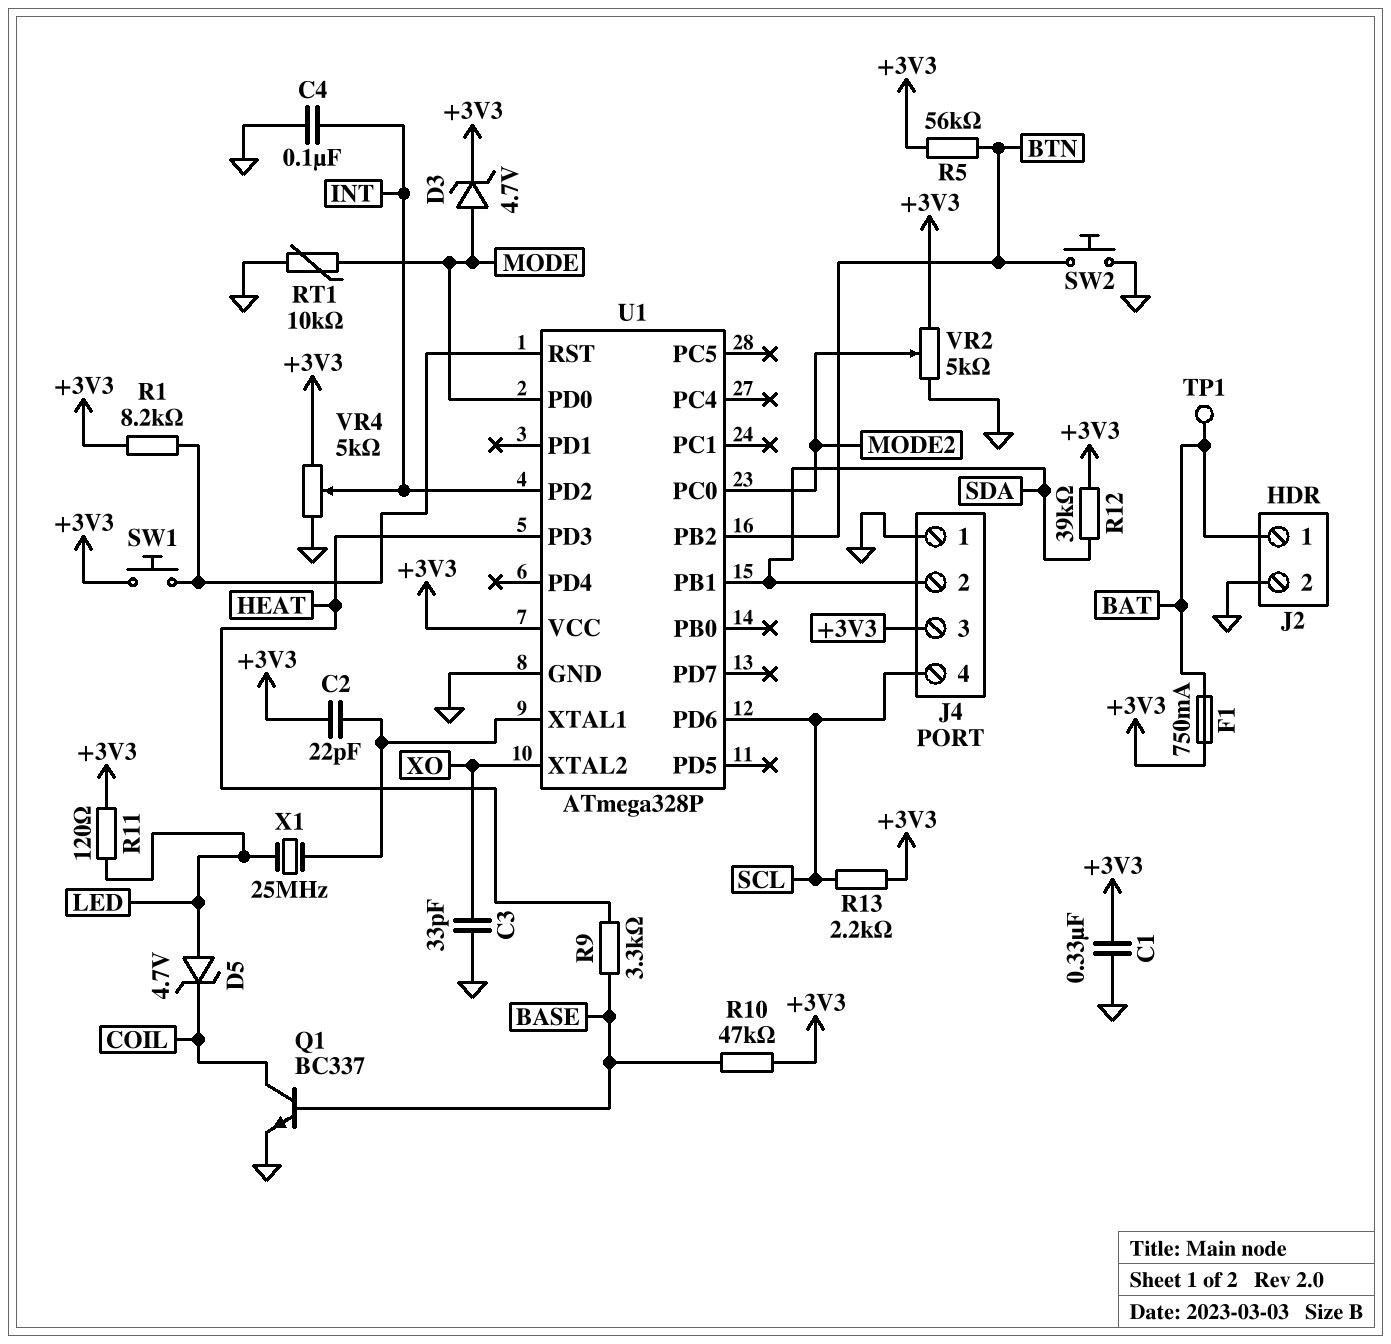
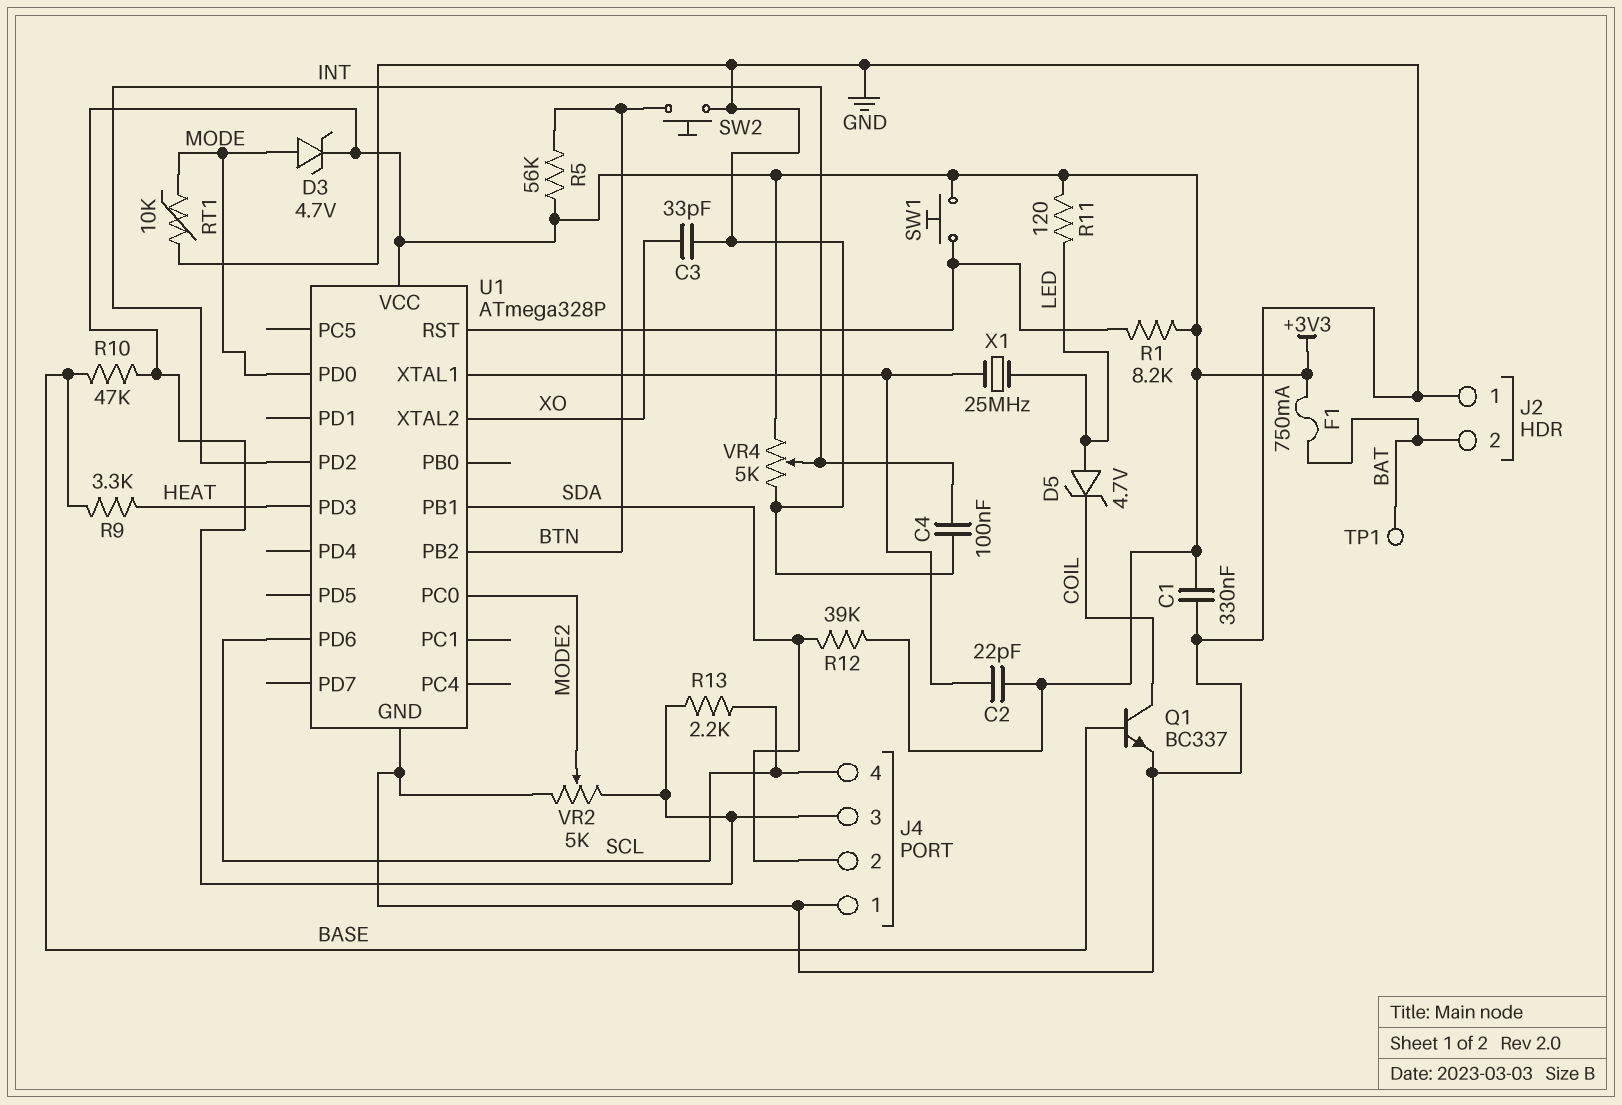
J2 pin 1: BAT -> GND
J2 pin 2: GND -> BAT

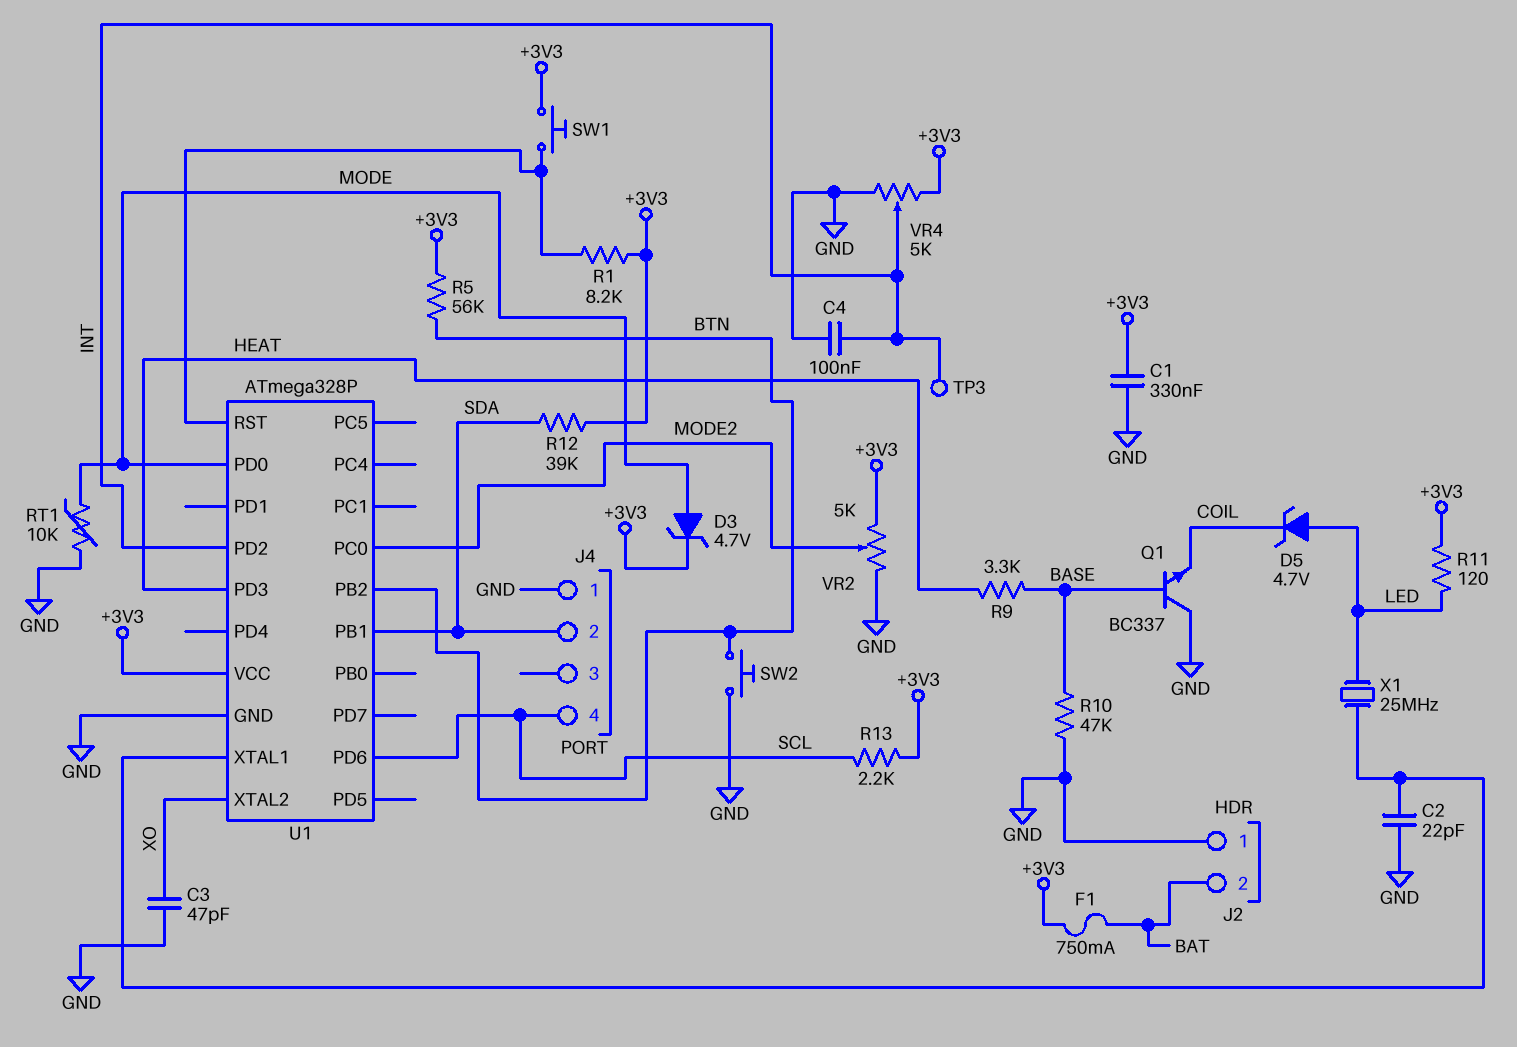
C2: 22pF (+3V3, U1/XTAL1) -> 22pF (GND, U1/XTAL1)
C3: 33pF (GND, XO) -> 47pF (GND, XO)
J4 pin 3: +3V3 -> none
Q1: NPN BC337 (B BASE, C COIL, E GND) -> NPN BC337 (B BASE, C GND, E COIL)
R10: 47k (+3V3, BASE) -> 47k (BASE, GND)
TP1: test point (BAT) -> none
TP3: none -> test point (INT)

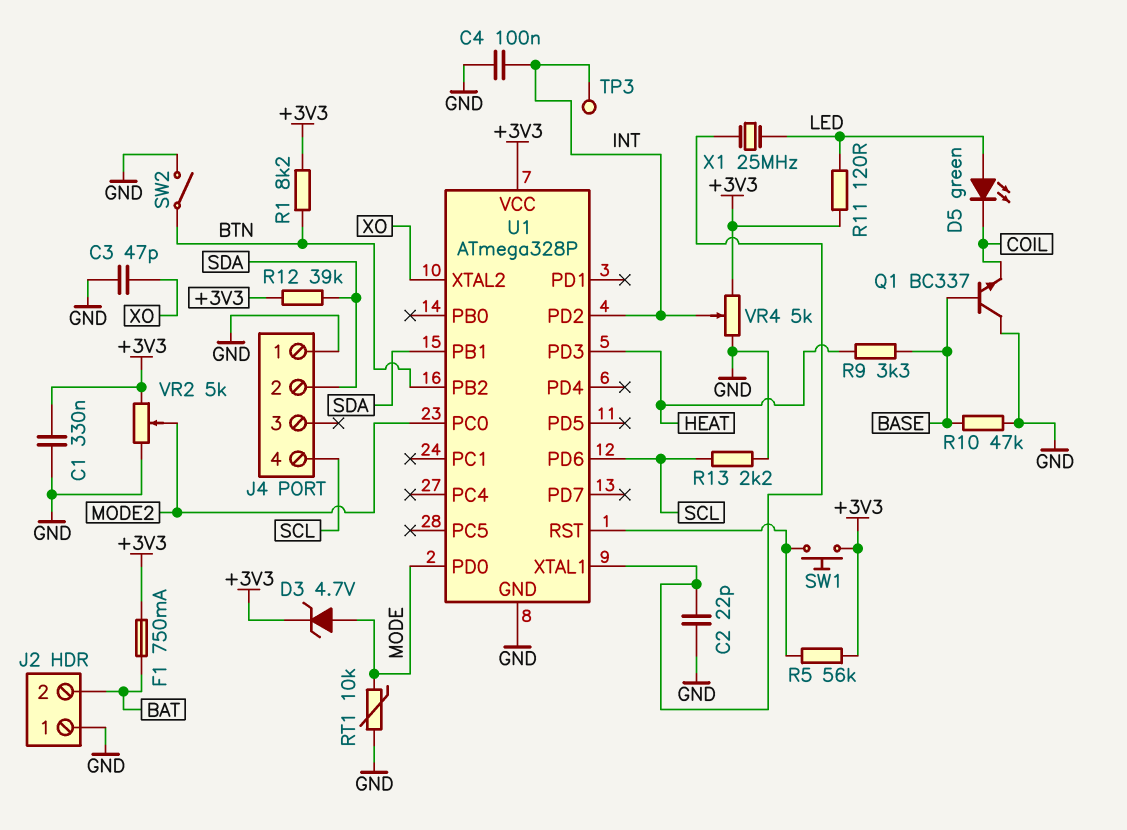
D5: zener 4.7V (A LED, K COIL) -> LED green (A LED, K COIL)
R1: 8.2k (+3V3, U1/RST) -> 8.2k (+3V3, BTN)
R5: 56k (+3V3, BTN) -> 56k (+3V3, U1/RST)
R13: 2.2k (+3V3, SCL) -> 2.2k (GND, SCL)
SW2: button (BTN, GND) -> switch (BTN, GND)

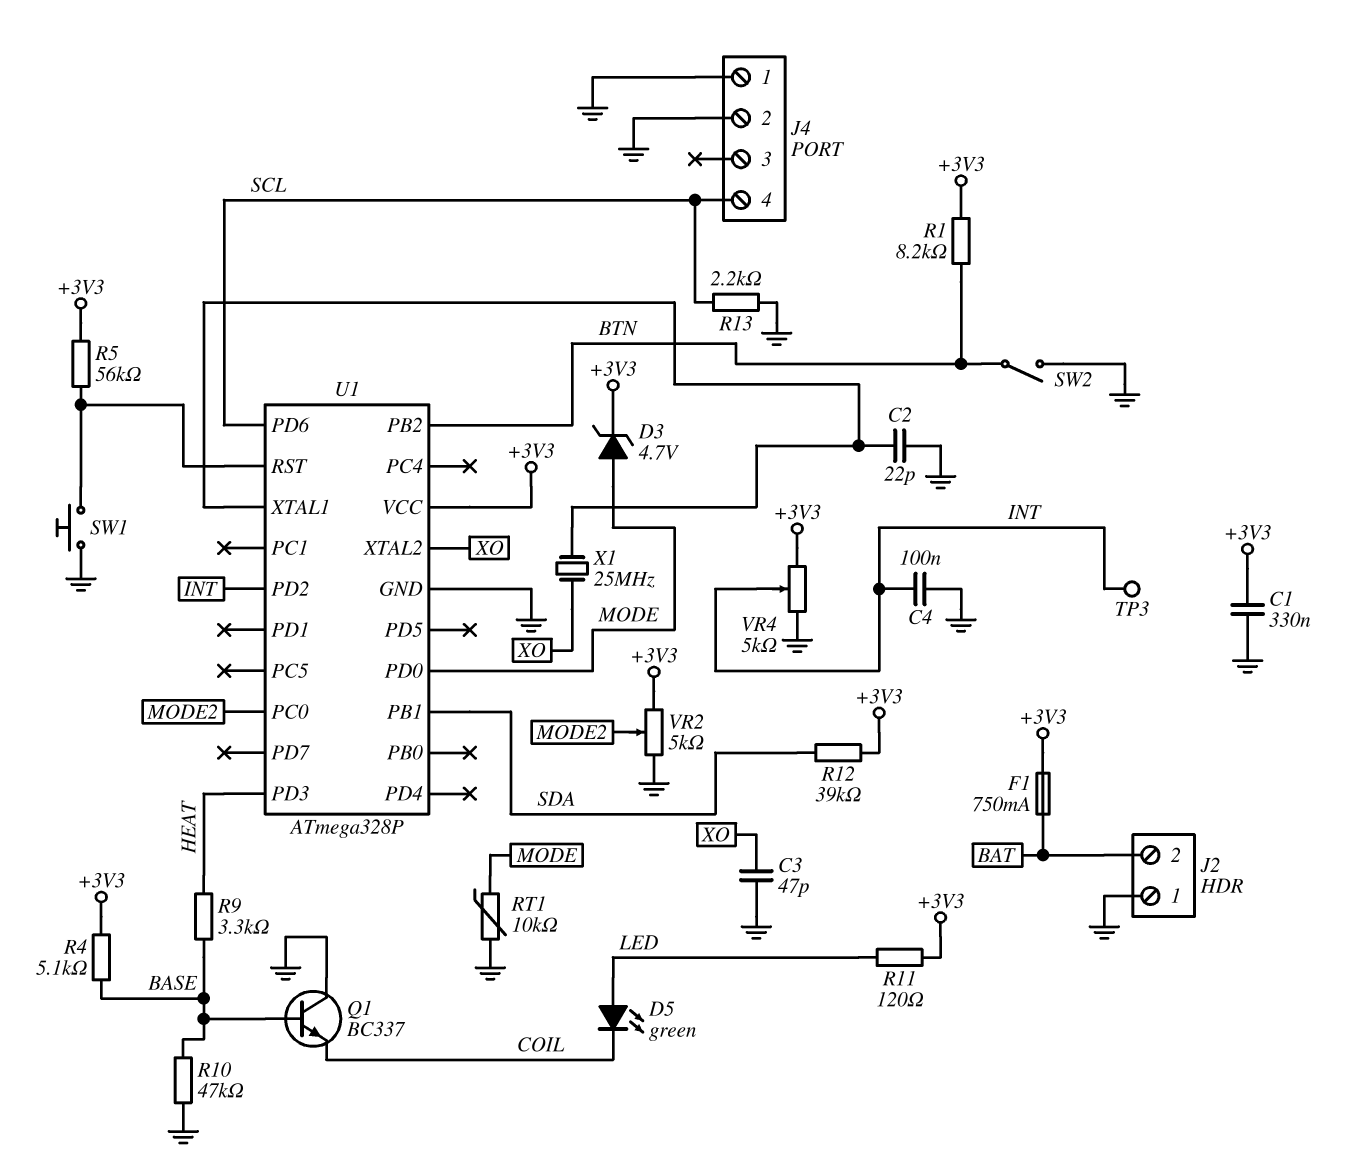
J4 pin 2: SDA -> GND
R4: none -> 5.1k (+3V3, BASE)
SW1: button (+3V3, U1/RST) -> button (GND, U1/RST)
X1: 25MHz (LED, U1/XTAL1) -> 25MHz (U1/XTAL1, XO)

